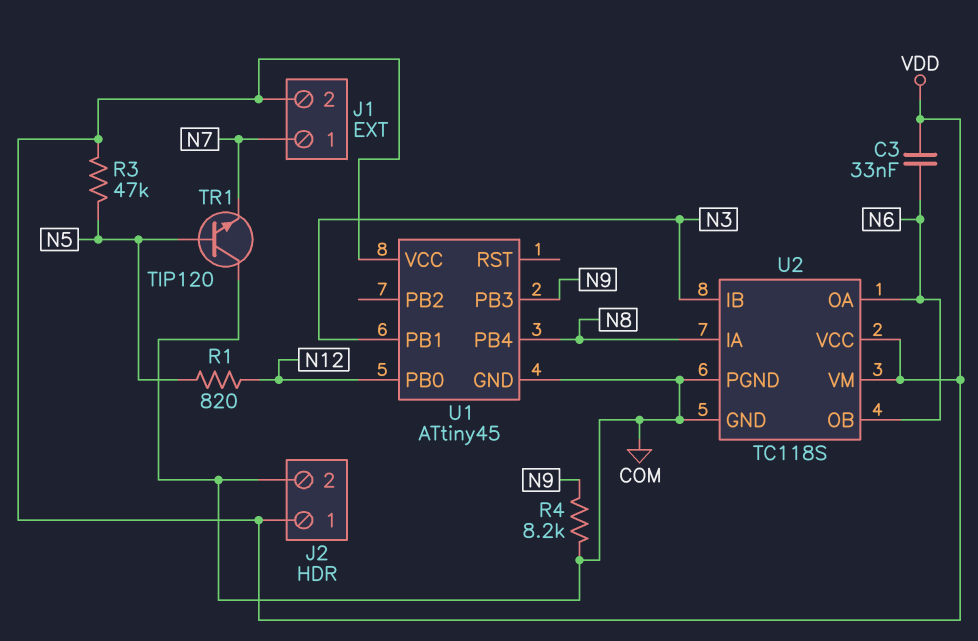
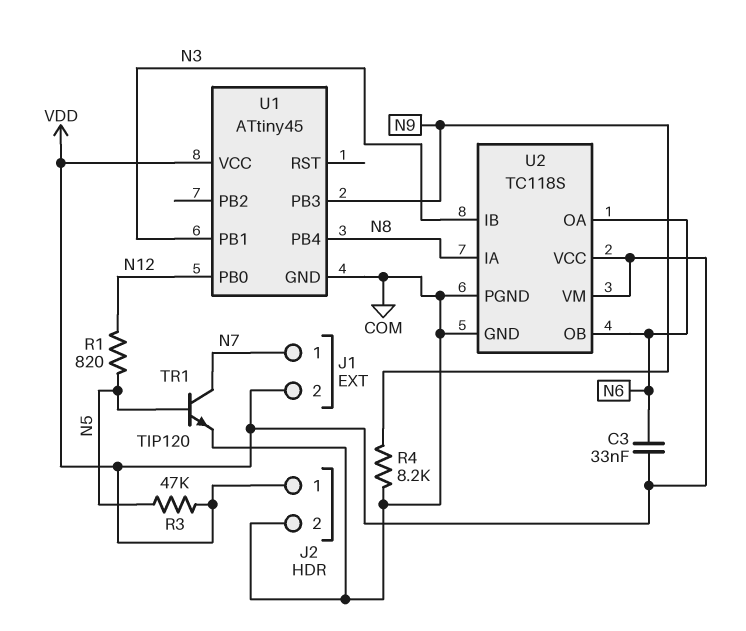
TR1: NPN TIP120 (B N5, C COM, E N7) -> NPN TIP120 (B N5, C N7, E COM)

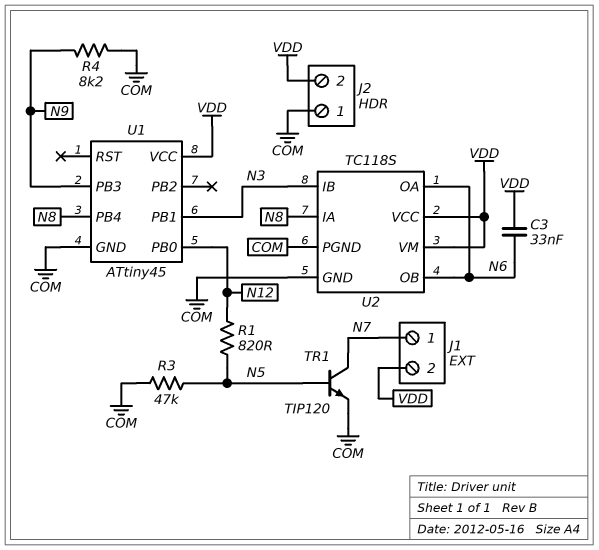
J2 pin 1: VDD -> COM
J2 pin 2: COM -> VDD
R3: 47k (N5, VDD) -> 47k (COM, N5)

